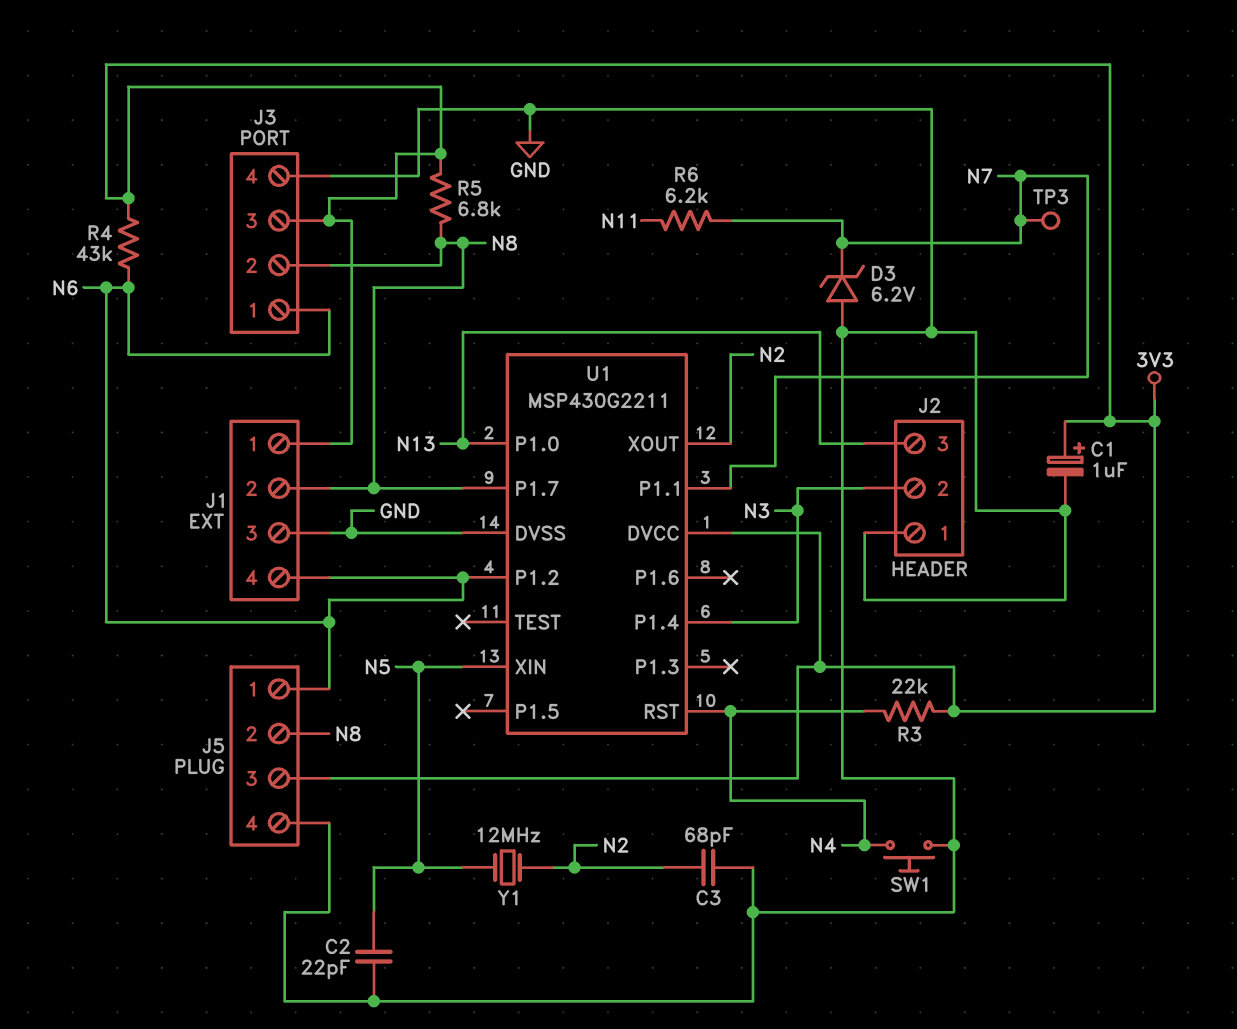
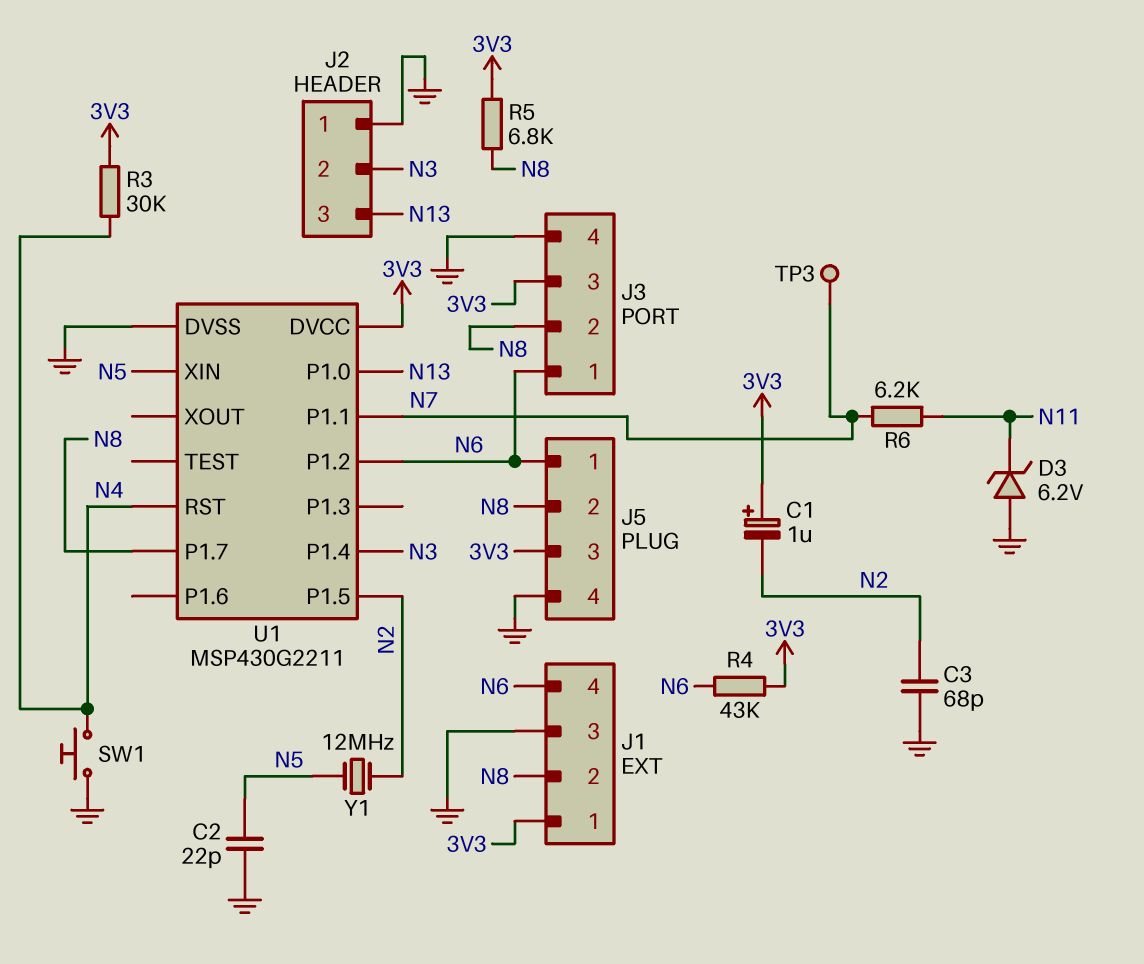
C1: 1uF (plus 3V3, minus GND) -> 1uF (plus 3V3, minus N2)
D3: zener 6.2V (A GND, K N7) -> zener 6.2V (A GND, K N11)
R3: 22k (3V3, N4) -> 30k (3V3, N4)
U1 pin P1.5: none -> N2
U1 pin XOUT: N2 -> none

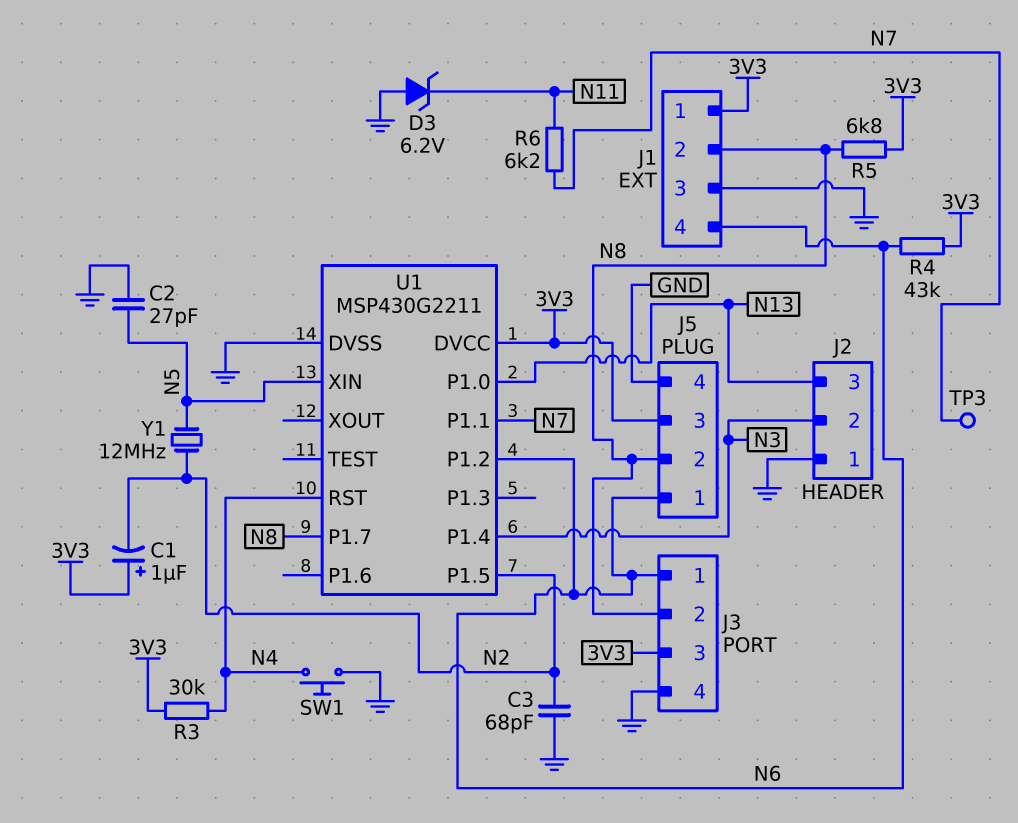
C2: 22pF (GND, N5) -> 27pF (GND, N5)

